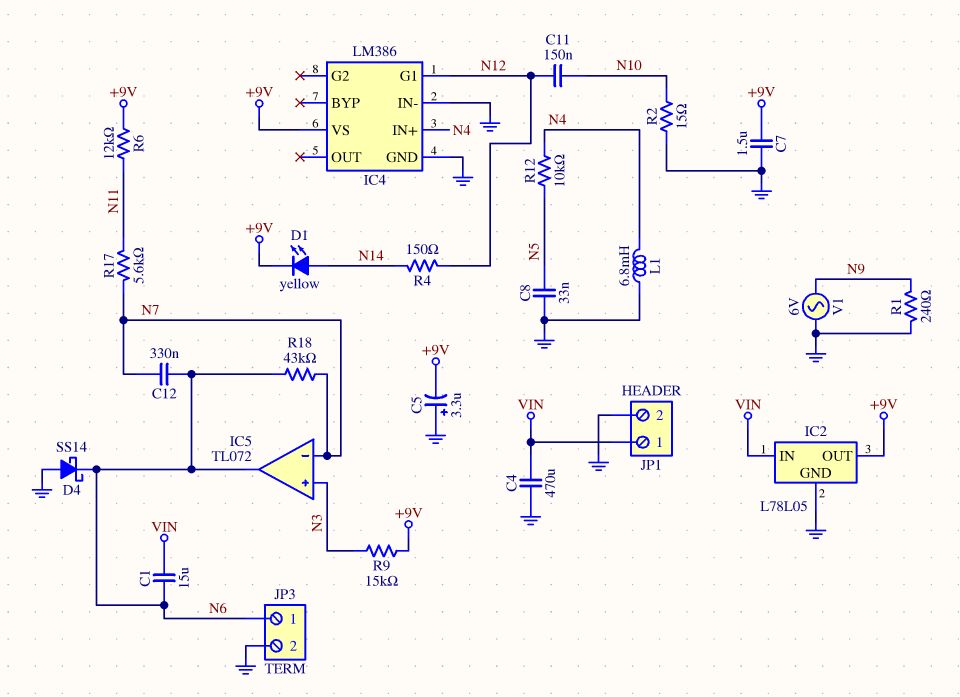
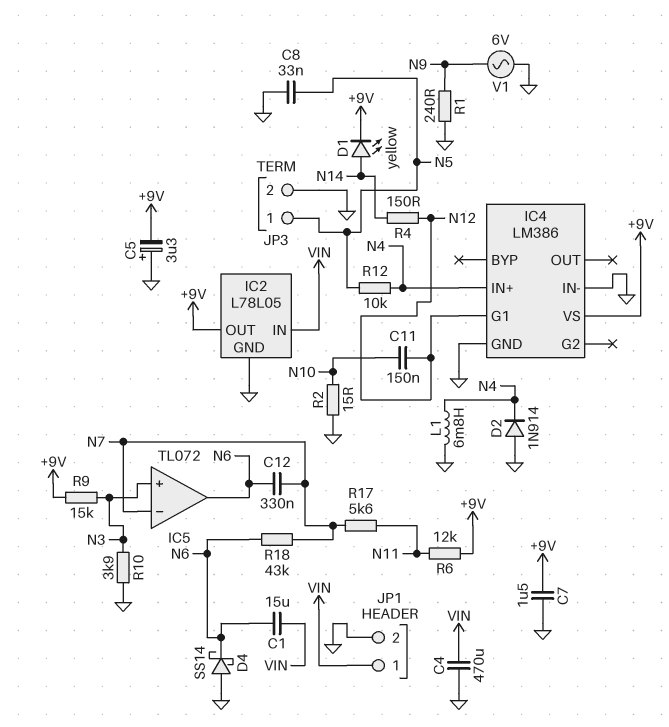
D2: none -> diode 1N914 (A GND, K N4)
JP3 pin 1: N6 -> N5
R10: none -> 3.9k (GND, N3)

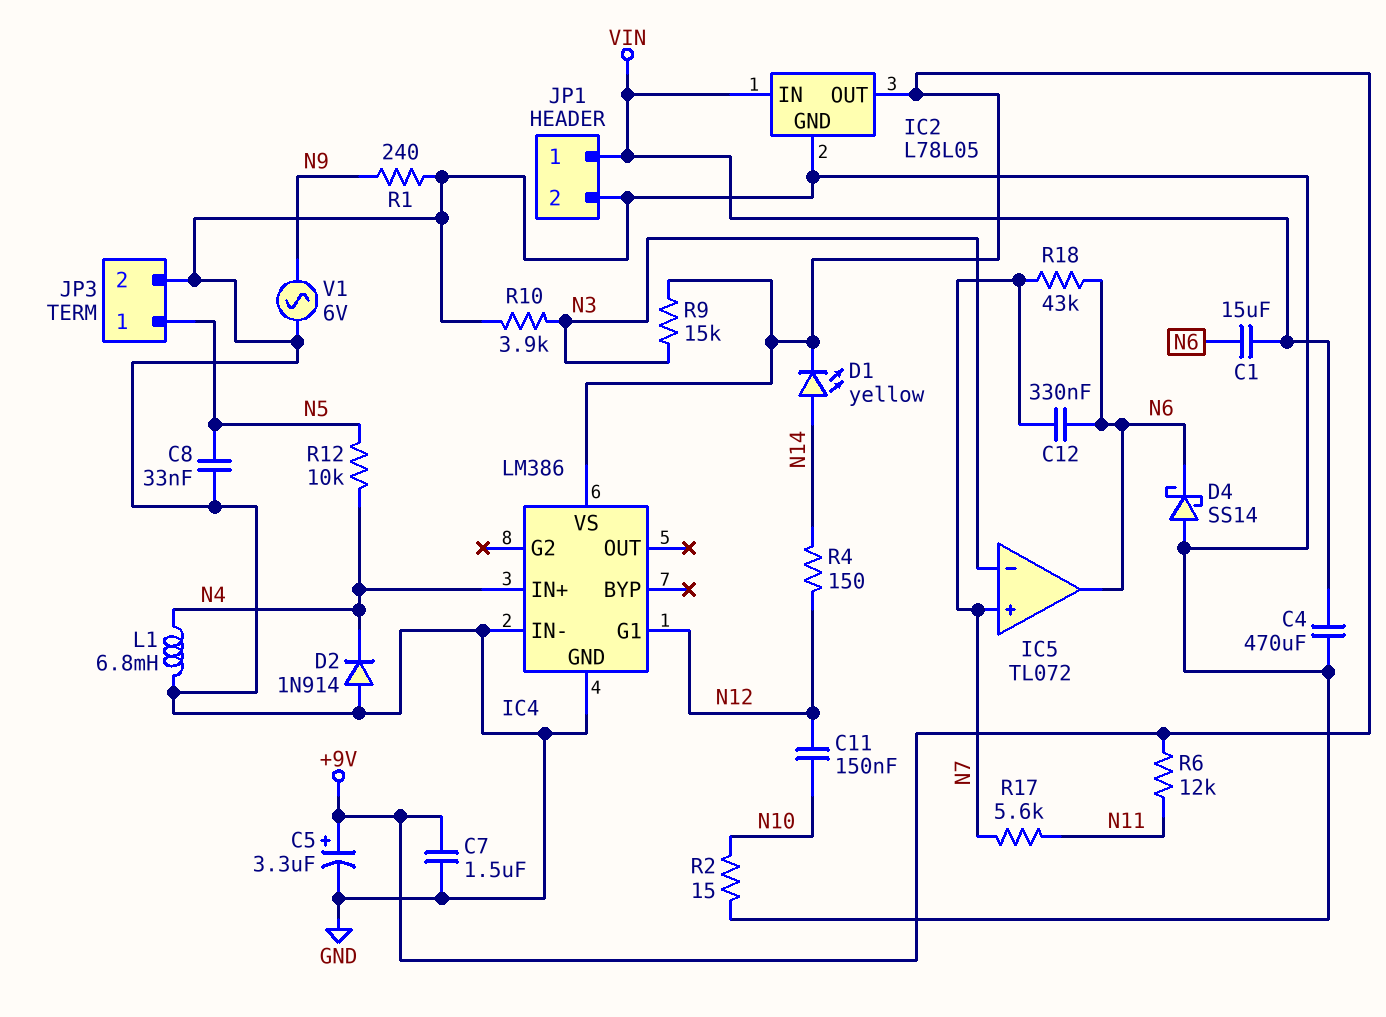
C5: 3.3uF (plus GND, minus +9V) -> 3.3uF (plus +9V, minus GND)
IC5 pin in+: N3 -> N7
IC5 pin in-: N7 -> N3

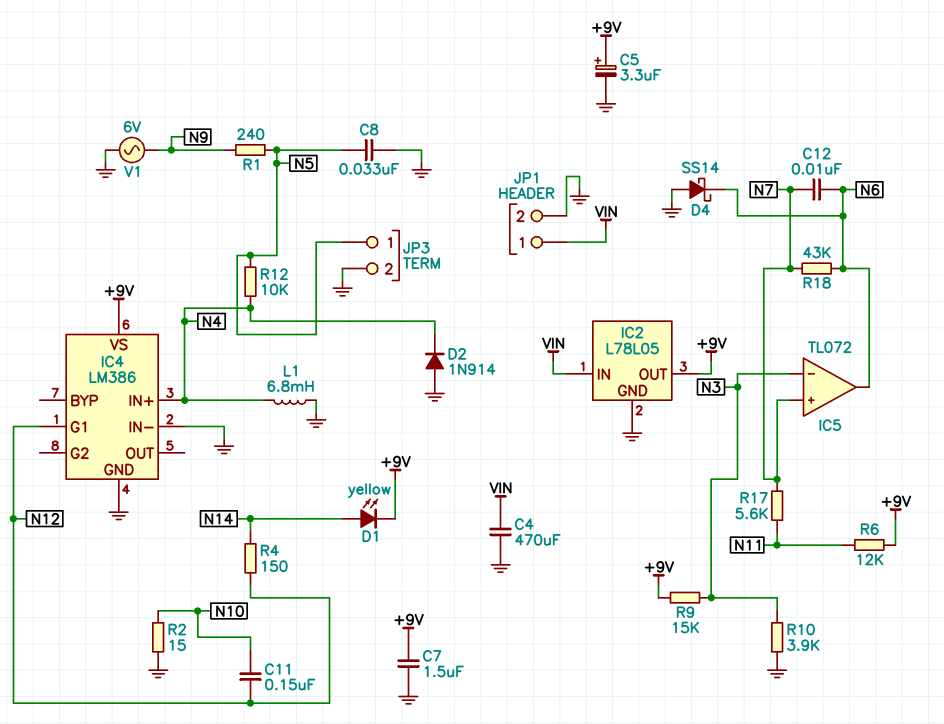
C1: 15uF (N6, VIN) -> none
C12: 330nF (N6, N7) -> 10nF (N6, N7)
R1: 240 (GND, N9) -> 240 (N5, N9)

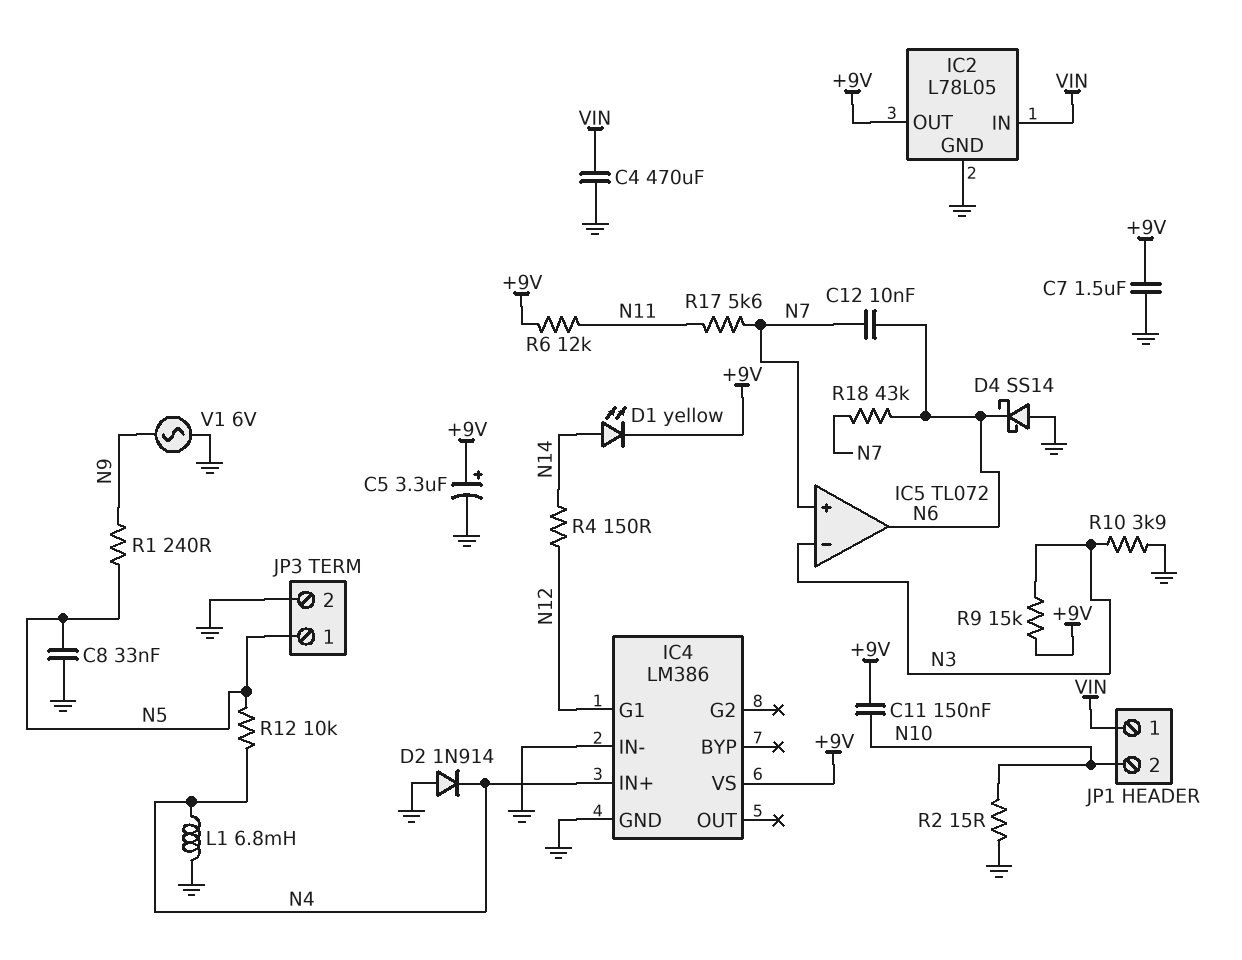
C11: 150nF (N10, N12) -> 150nF (+9V, N10)
JP1 pin 2: GND -> N10

